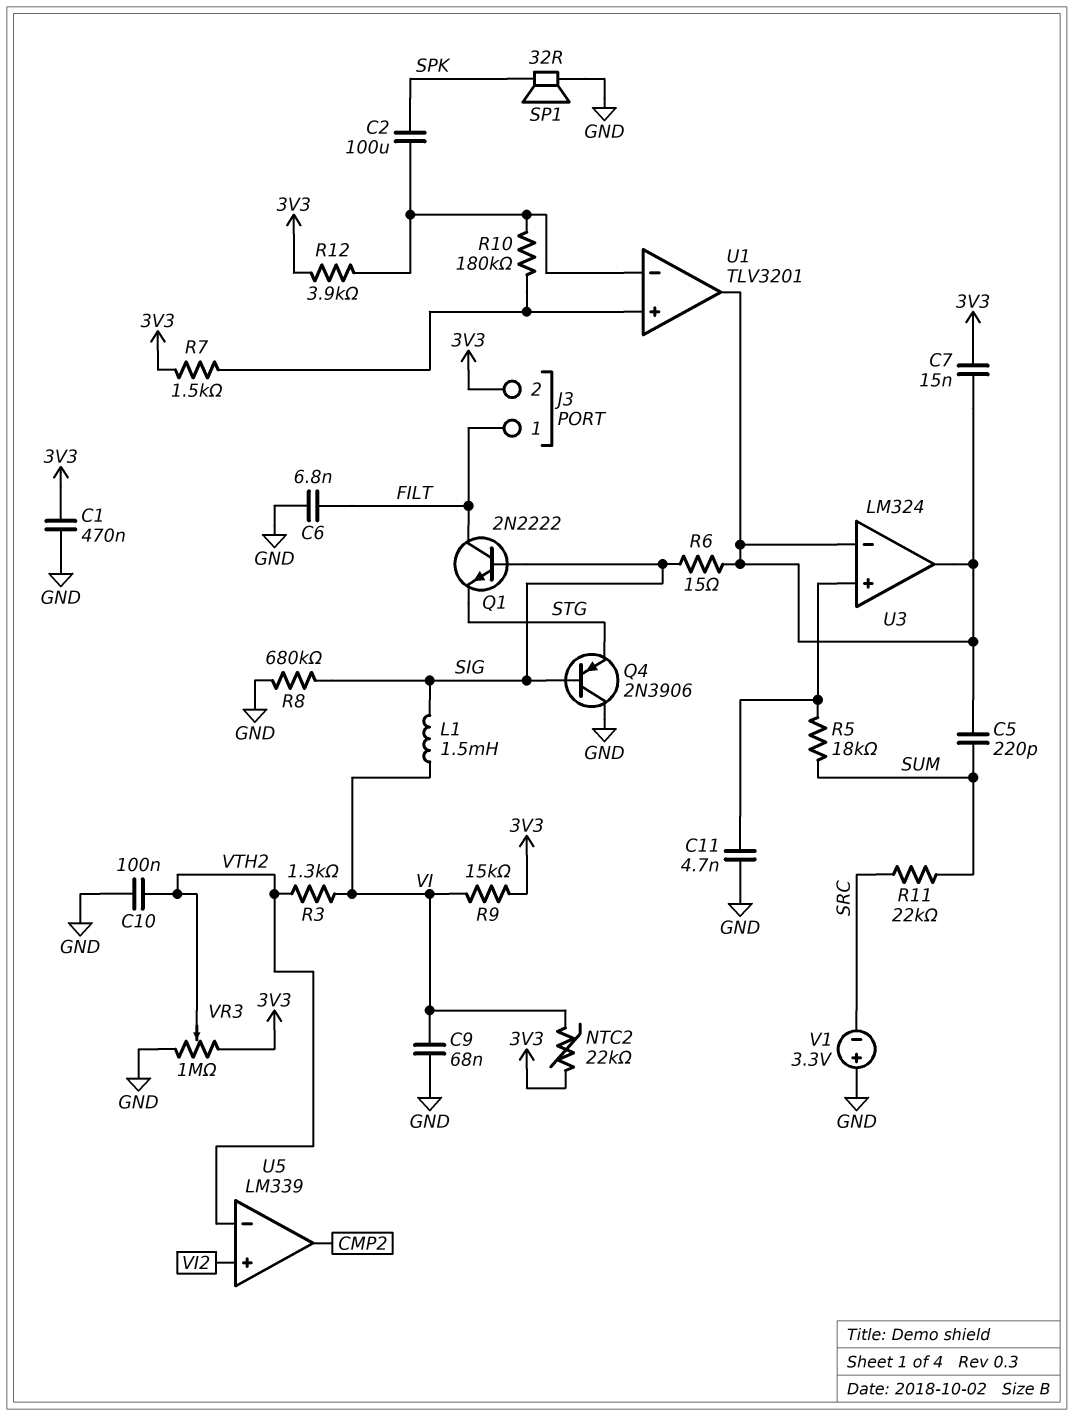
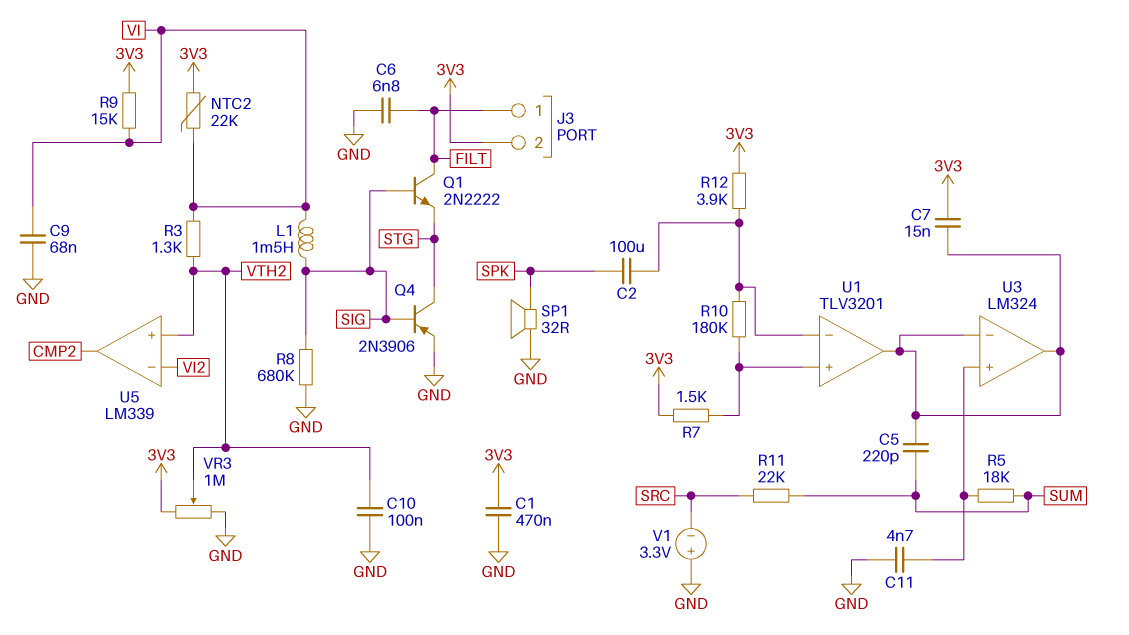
Q4: PNP 2N3906 (B SIG, C GND, E STG) -> PNP 2N3906 (B SIG, C STG, E GND)
R6: 15 (SIG, U1/out) -> none
U5 pin in+: VI2 -> VTH2
U5 pin in-: VTH2 -> VI2

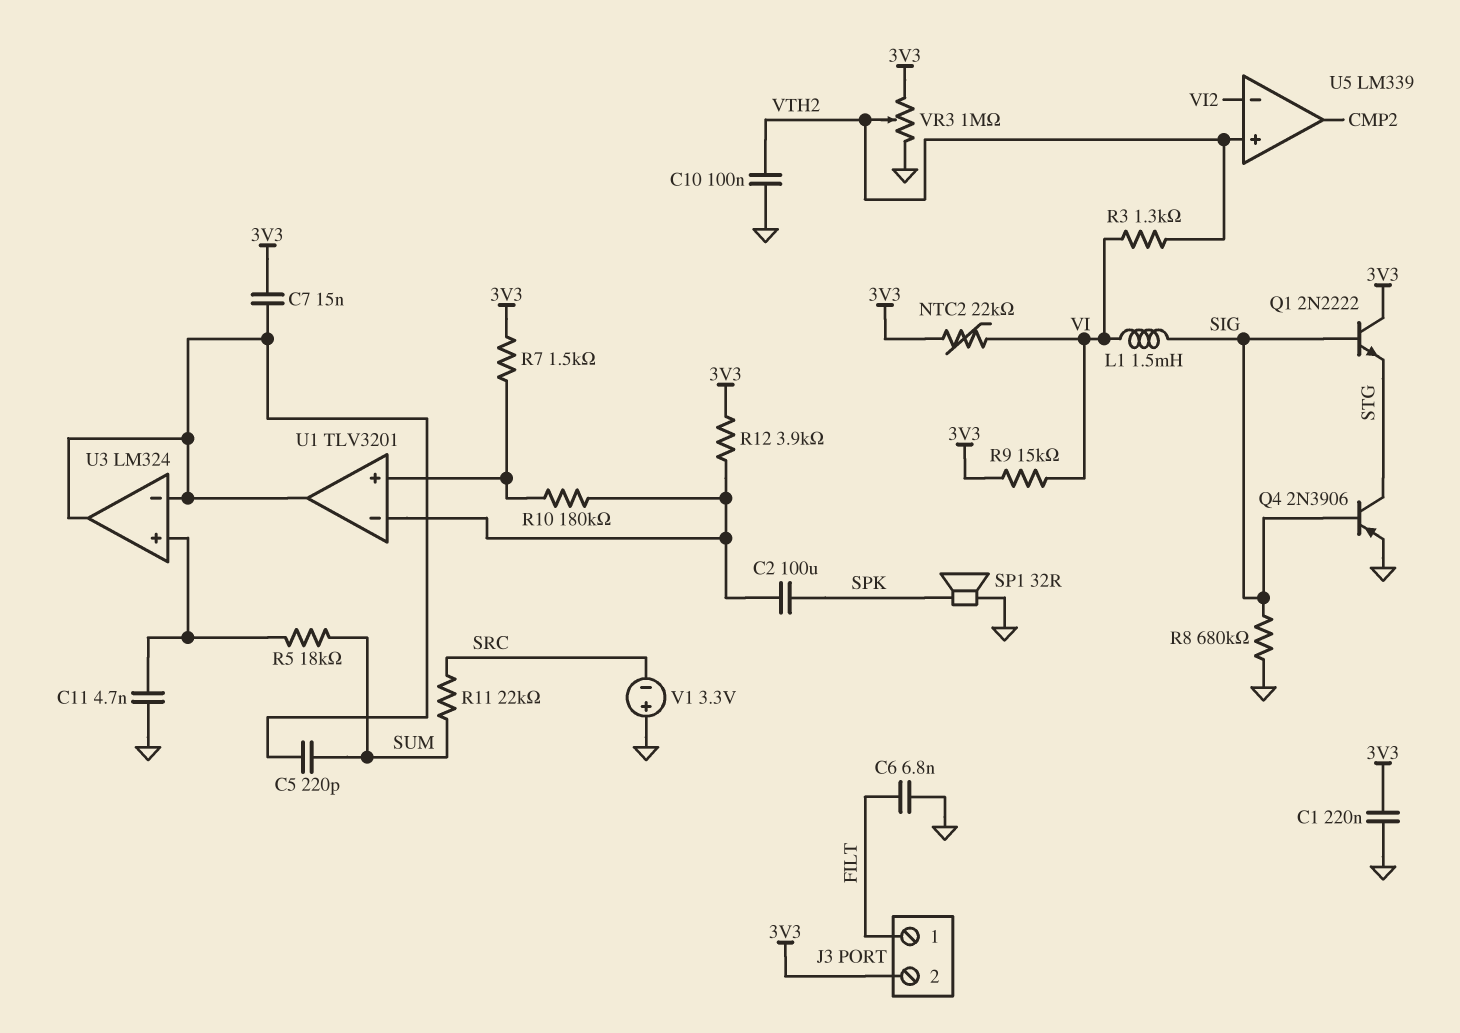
C1: 470nF (3V3, GND) -> 220nF (3V3, GND)
C9: 68nF (GND, VI) -> none
Q1: NPN 2N2222 (B SIG, C FILT, E STG) -> NPN 2N2222 (B SIG, C 3V3, E STG)

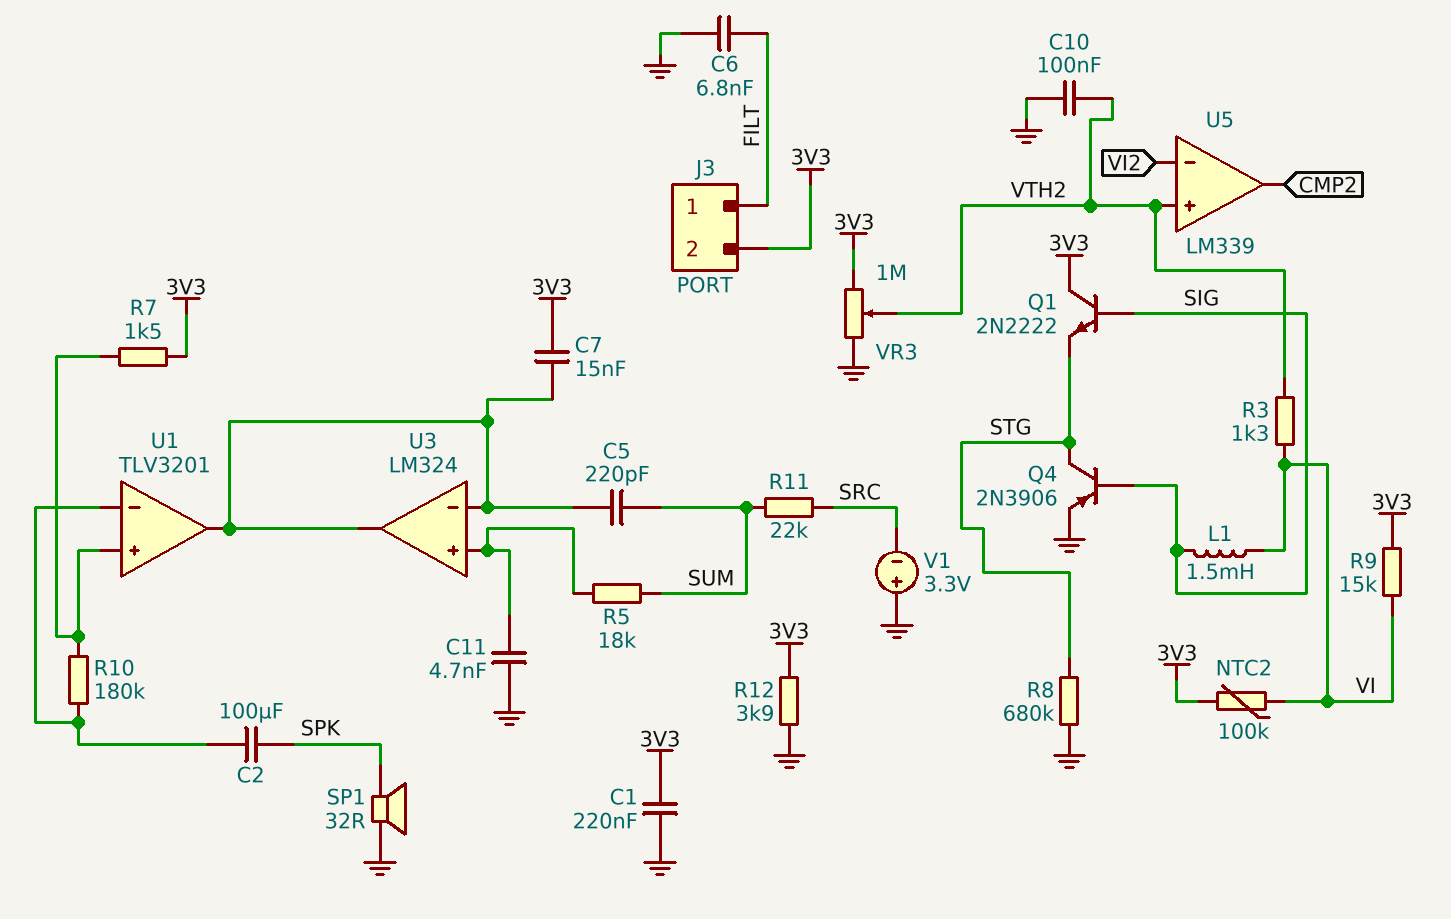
NTC2: 22k (3V3, VI) -> 100k (3V3, VI)
R8: 680k (GND, SIG) -> 680k (GND, STG)
R12: 3.9k (3V3, U1/in-) -> 3.9k (3V3, GND)

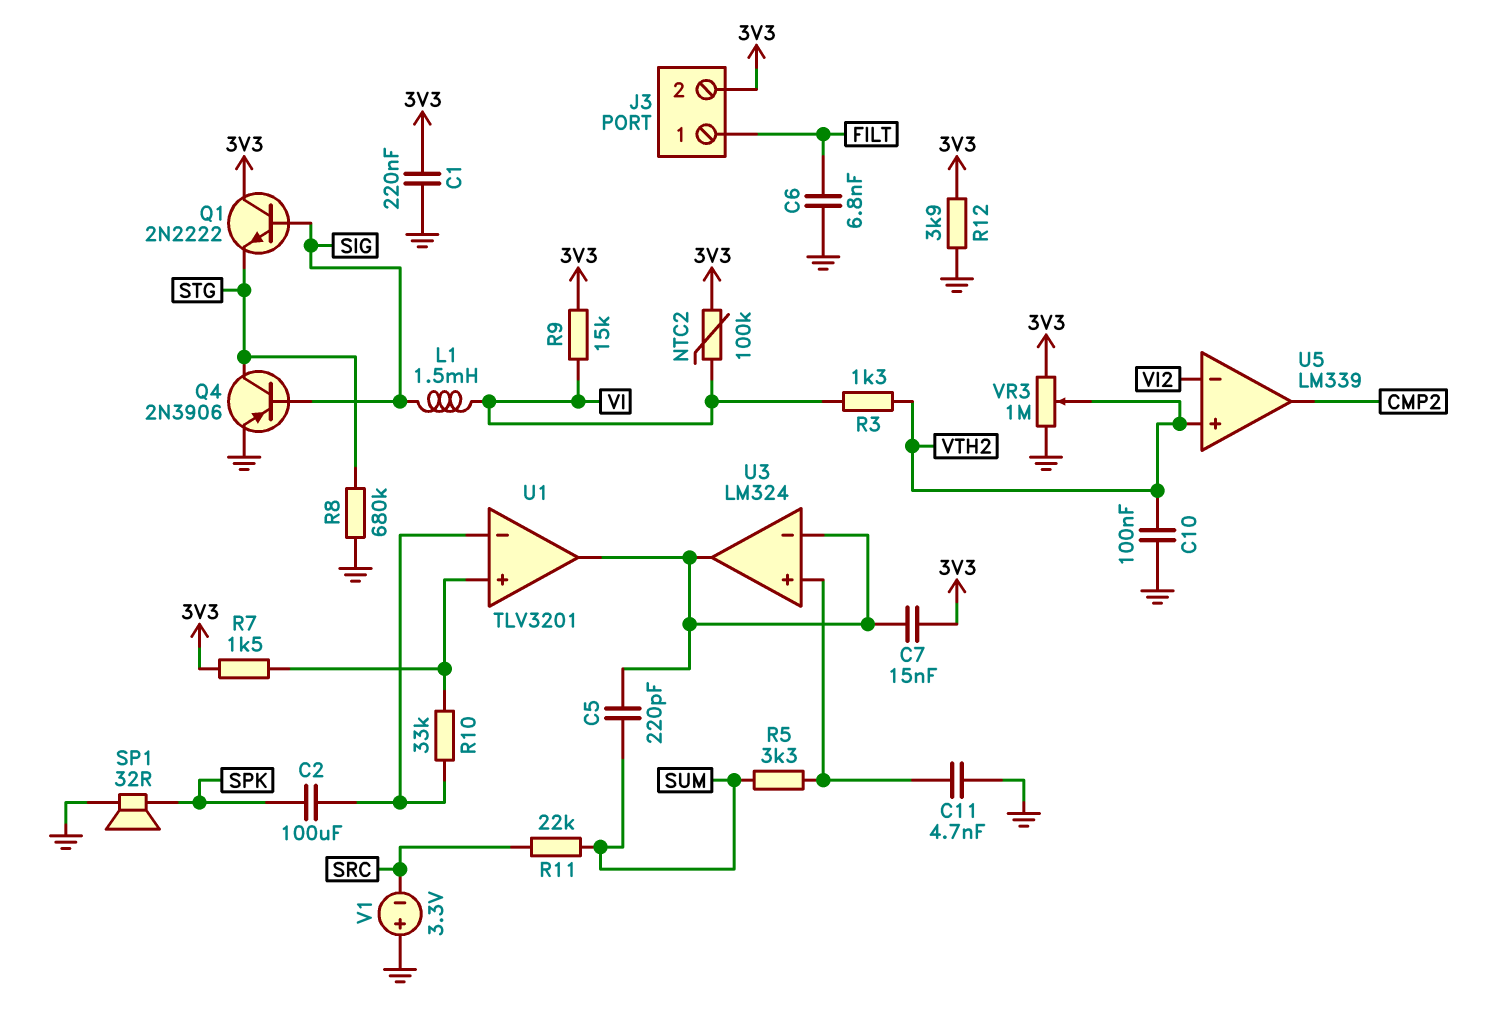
R5: 18k (SUM, U3/in+) -> 3.3k (SUM, U3/in+)
R10: 180k (U1/in+, U1/in-) -> 33k (U1/in+, U1/in-)

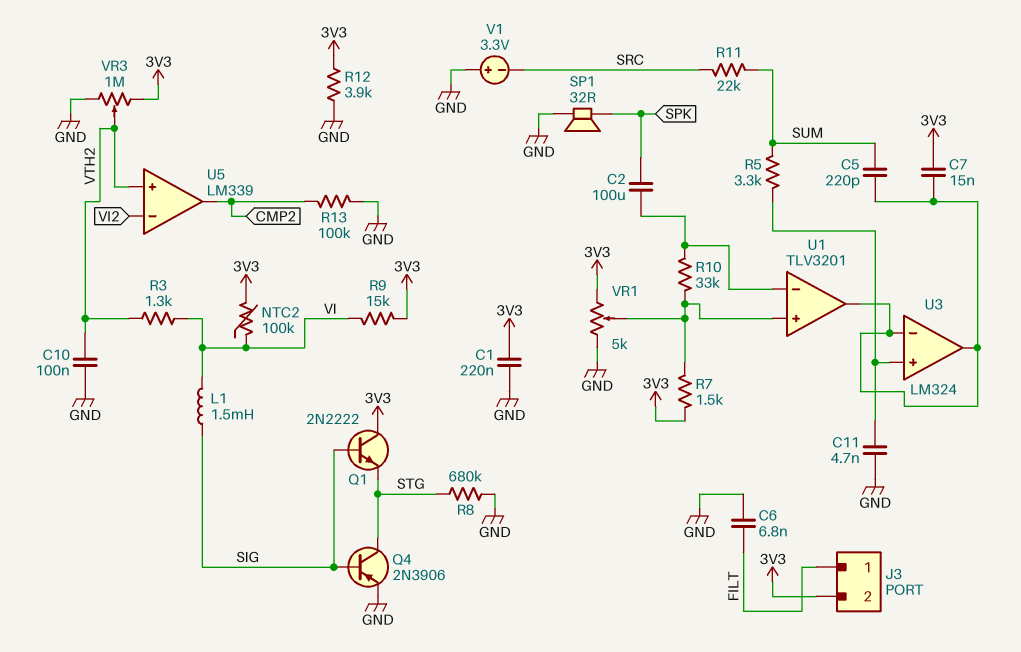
R13: none -> 100k (CMP2, GND)
VR1: none -> 5k (3V3, GND, wiper U1/in+)

